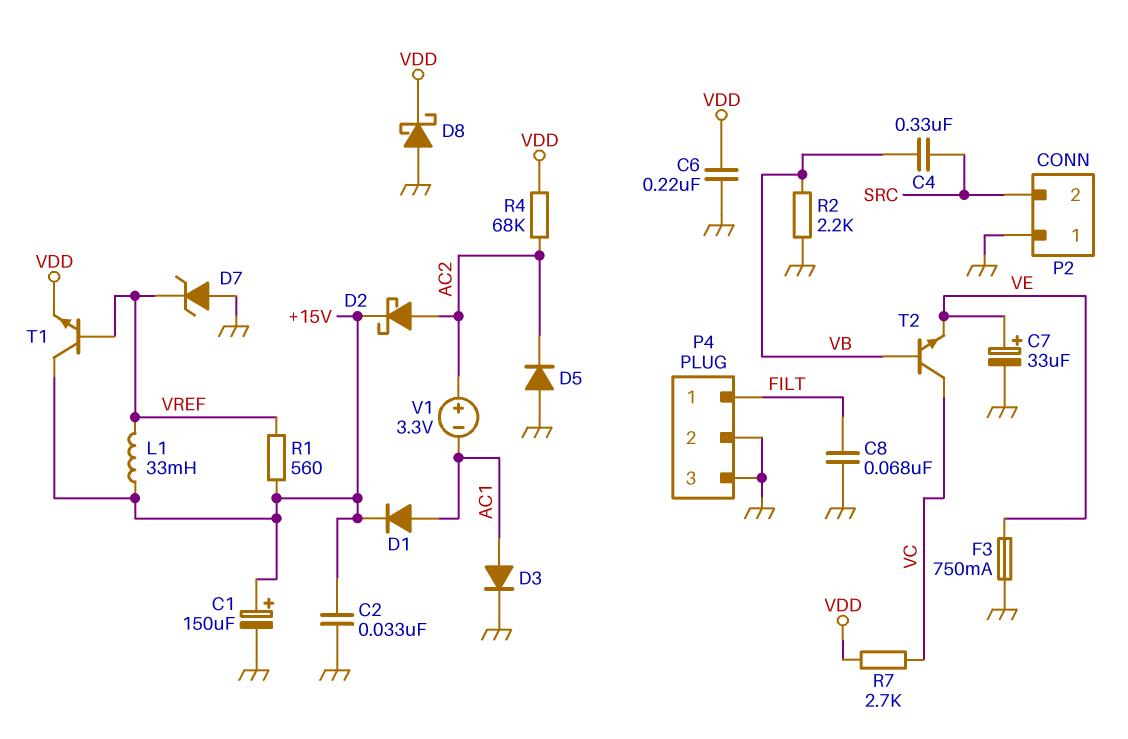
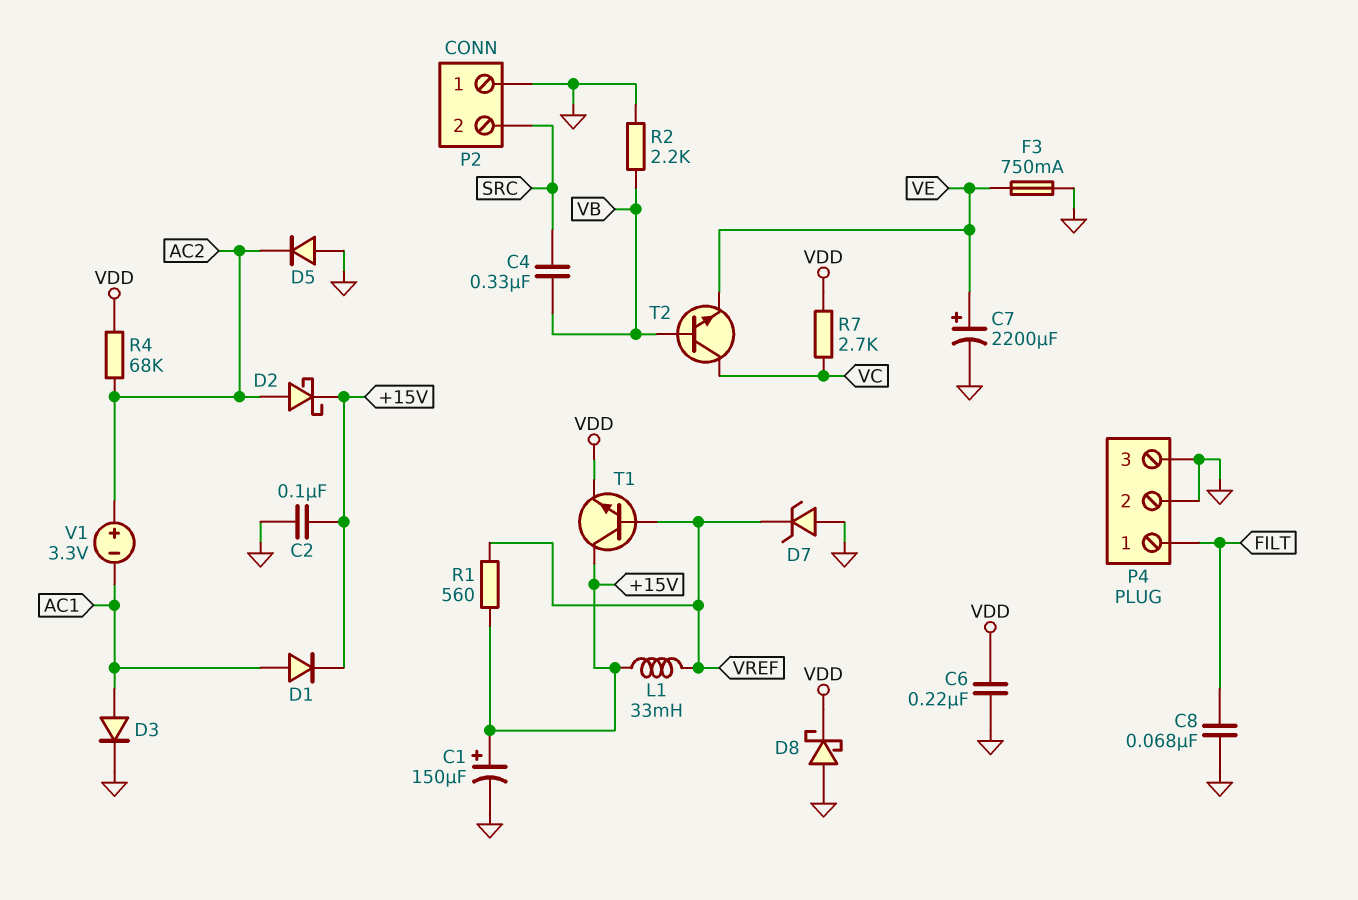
C2: 33nF (+15V, GND) -> 100nF (+15V, GND)
C7: 33uF (plus VE, minus GND) -> 2200uF (plus VE, minus GND)

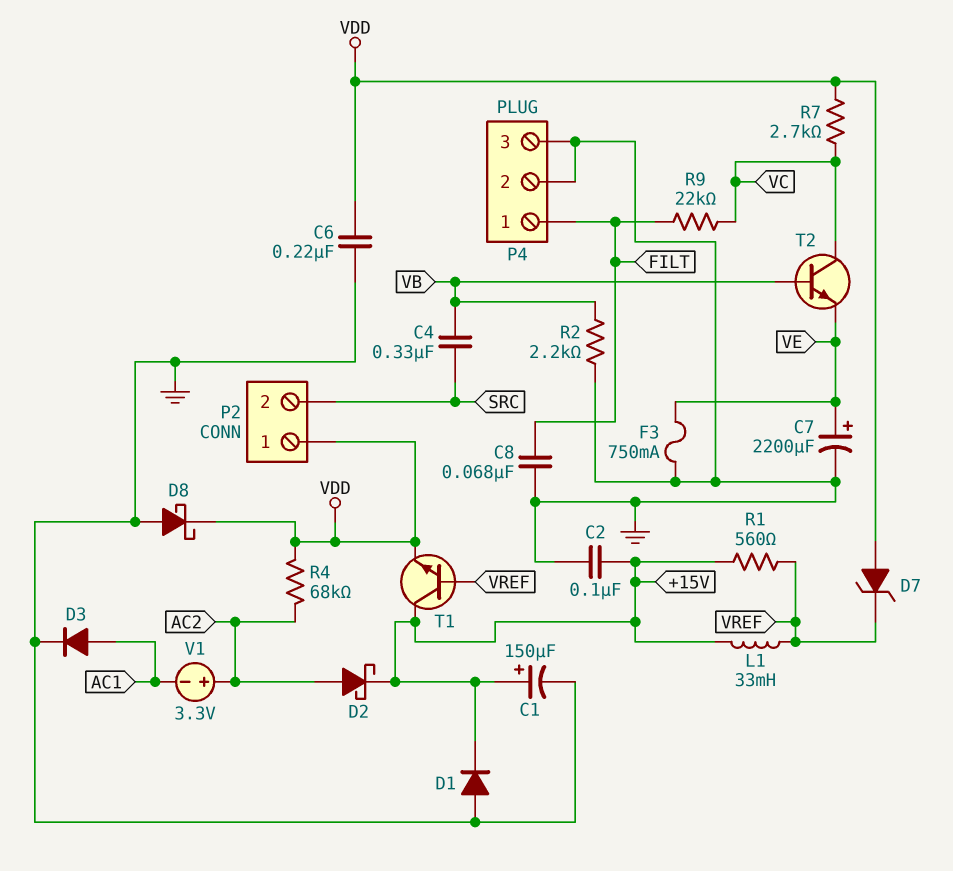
D1: diode (A AC1, K +15V) -> diode (A GND, K +15V)
D5: diode (A GND, K AC2) -> none
D7: zener (A GND, K VREF) -> zener (A VDD, K VREF)
P2 pin 1: GND -> VDD
R9: none -> 22k (FILT, VC)

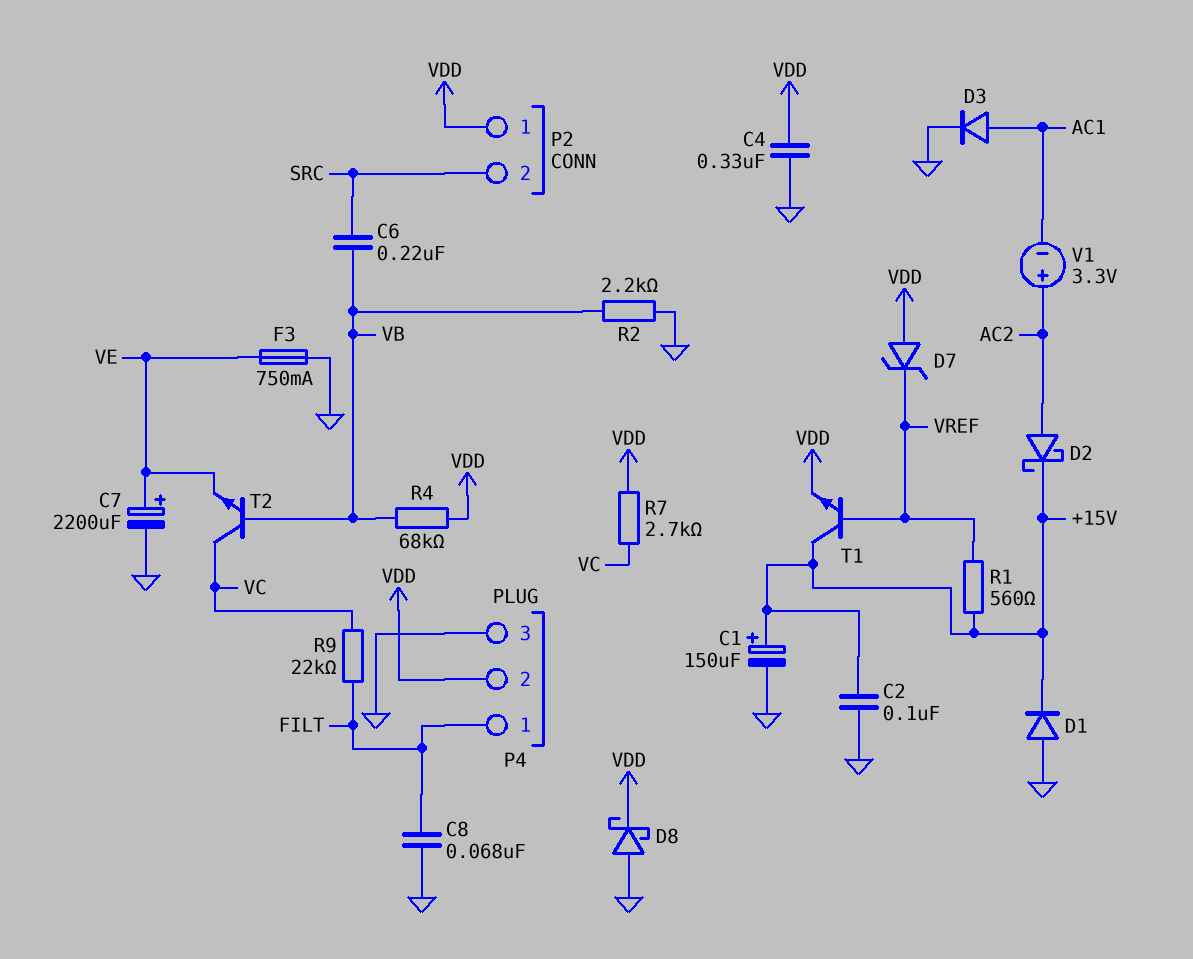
C4: 330nF (SRC, VB) -> 330nF (GND, VDD)
C6: 220nF (GND, VDD) -> 220nF (SRC, VB)
L1: 33mH (+15V, VREF) -> none
P4 pin 2: GND -> VDD
R4: 68k (AC2, VDD) -> 68k (VB, VDD)

